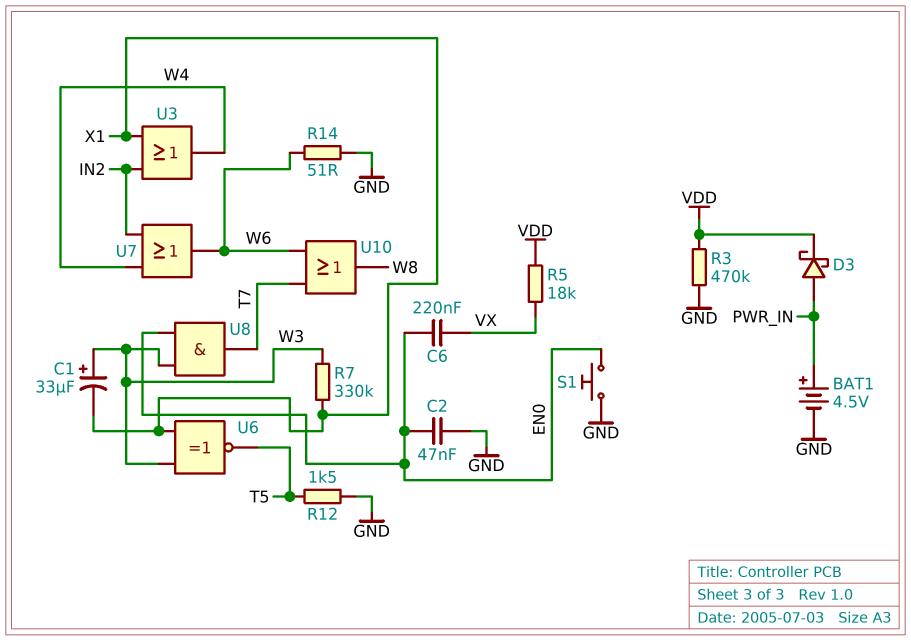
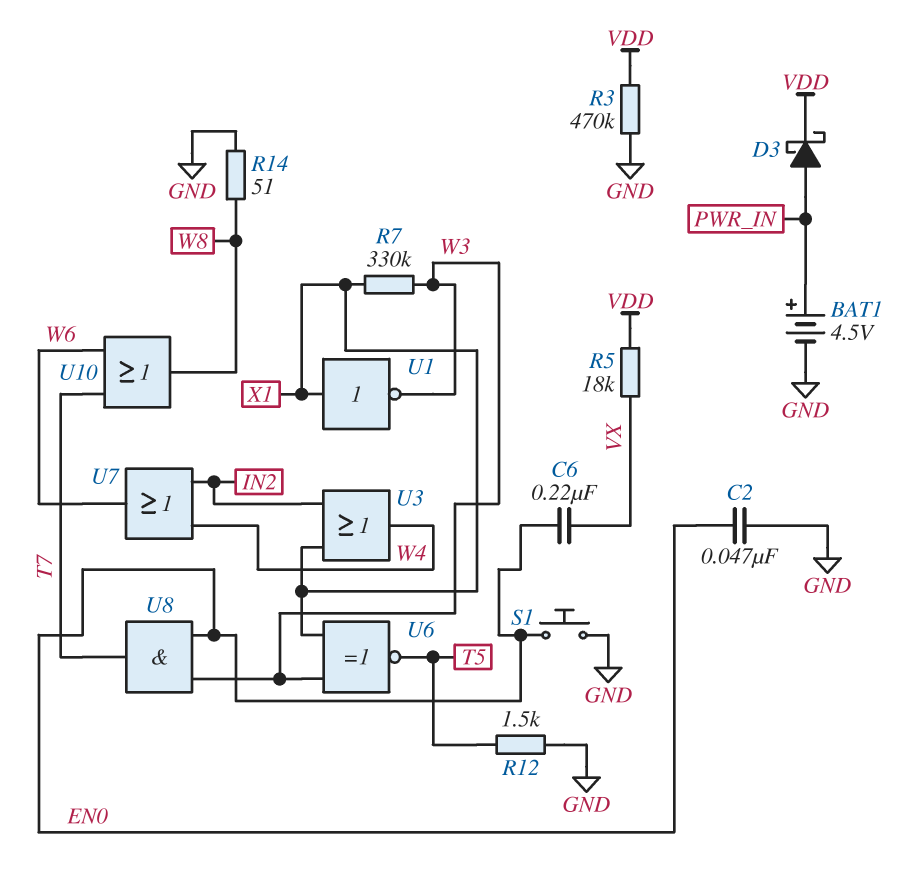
C1: 33uF (plus W3, minus X1) -> none
R14: 51 (GND, W6) -> 51 (GND, W8)
U1: none -> NOT (in X1, out W3)

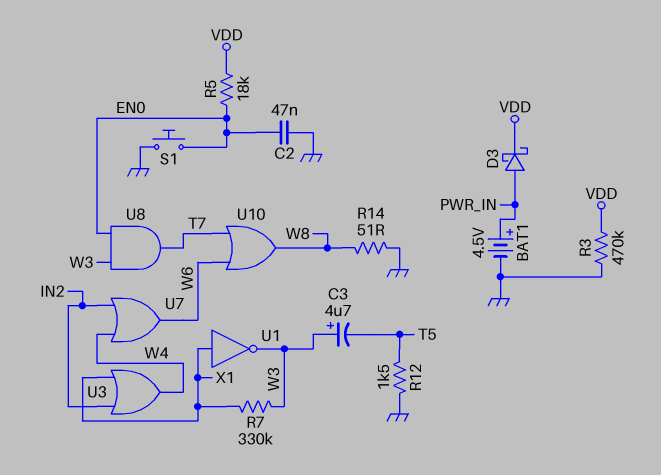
C3: none -> 4.7uF (plus W3, minus T5)
C6: 220nF (EN0, VX) -> none
R5: 18k (VDD, VX) -> 18k (EN0, VDD)
U6: XNOR (in W3, in X1, out T5) -> none

